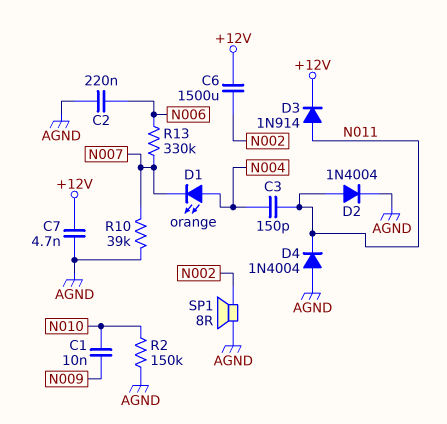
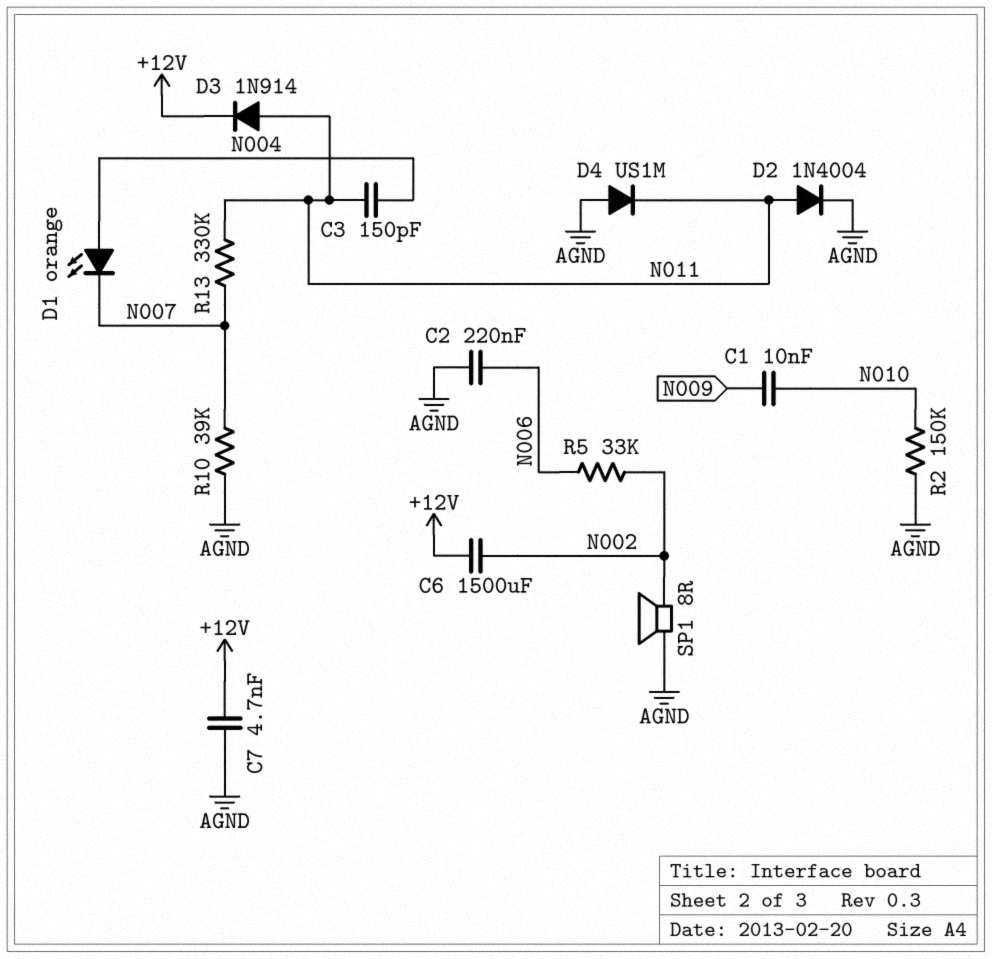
D4: diode 1N4004 (A AGND, K N011) -> diode US1M (A AGND, K N011)
R5: none -> 33k (N002, N006)
R13: 330k (N006, N007) -> 330k (N007, N011)

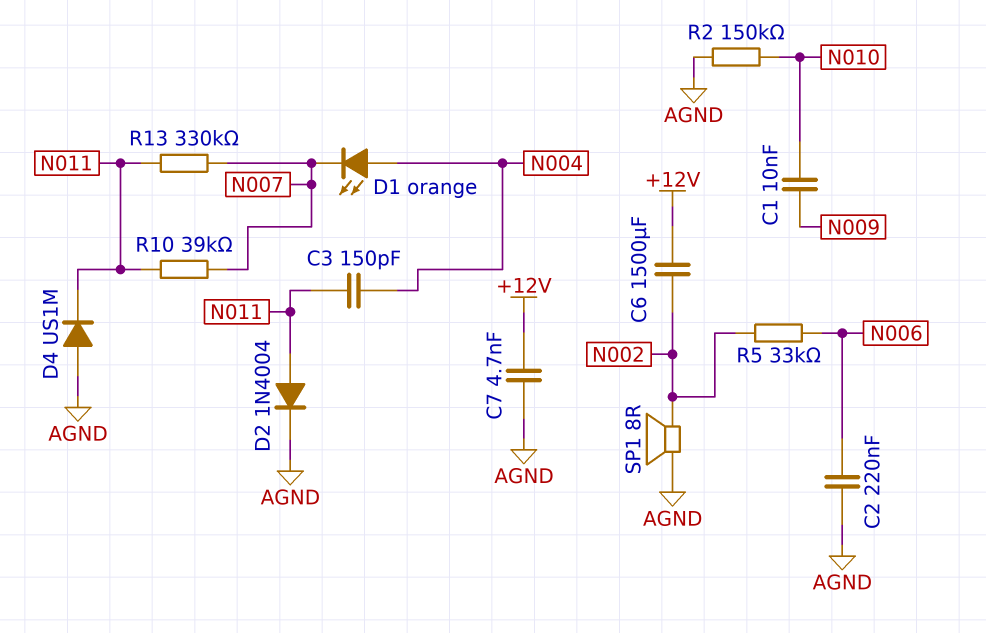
D3: diode 1N914 (A N011, K +12V) -> none
R10: 39k (AGND, N007) -> 39k (N007, N011)

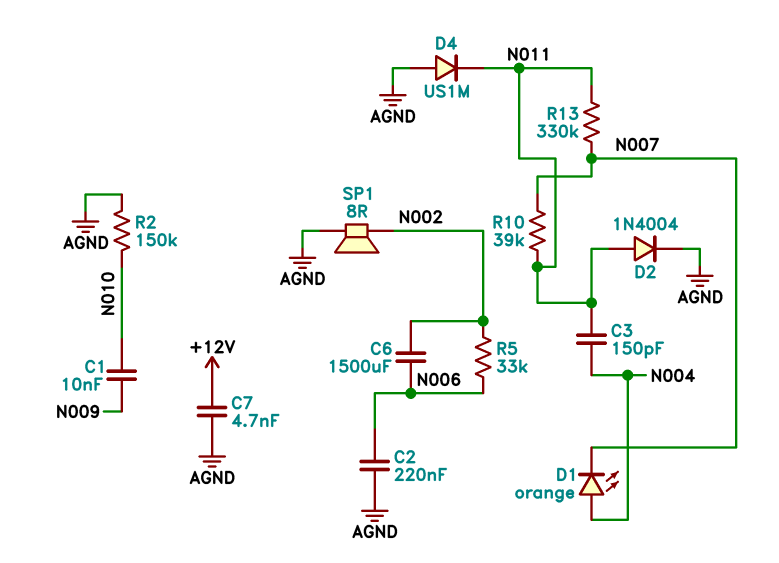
C6: 1500uF (+12V, N002) -> 1500uF (N002, N006)

